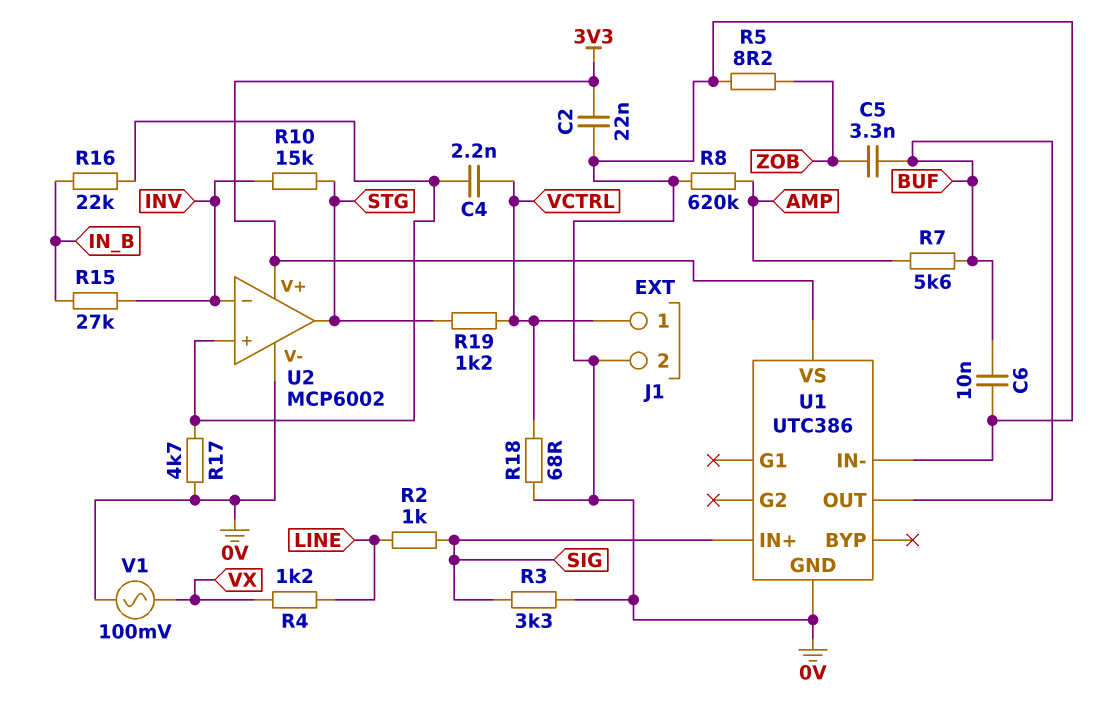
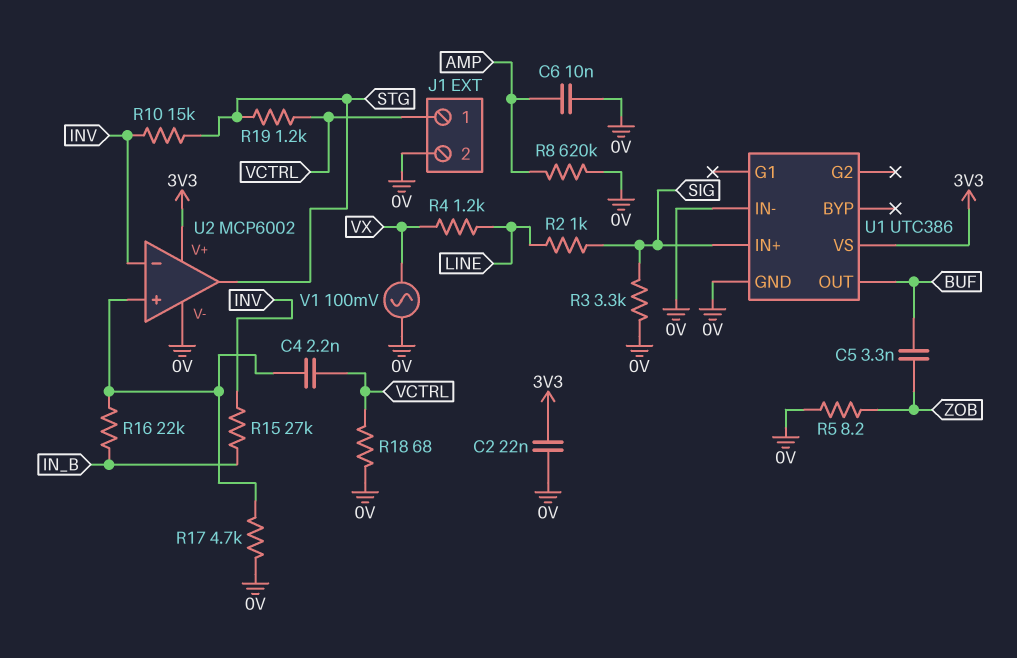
C6: 10nF (0V, BUF) -> 10nF (0V, AMP)
R7: 5.6k (AMP, BUF) -> none

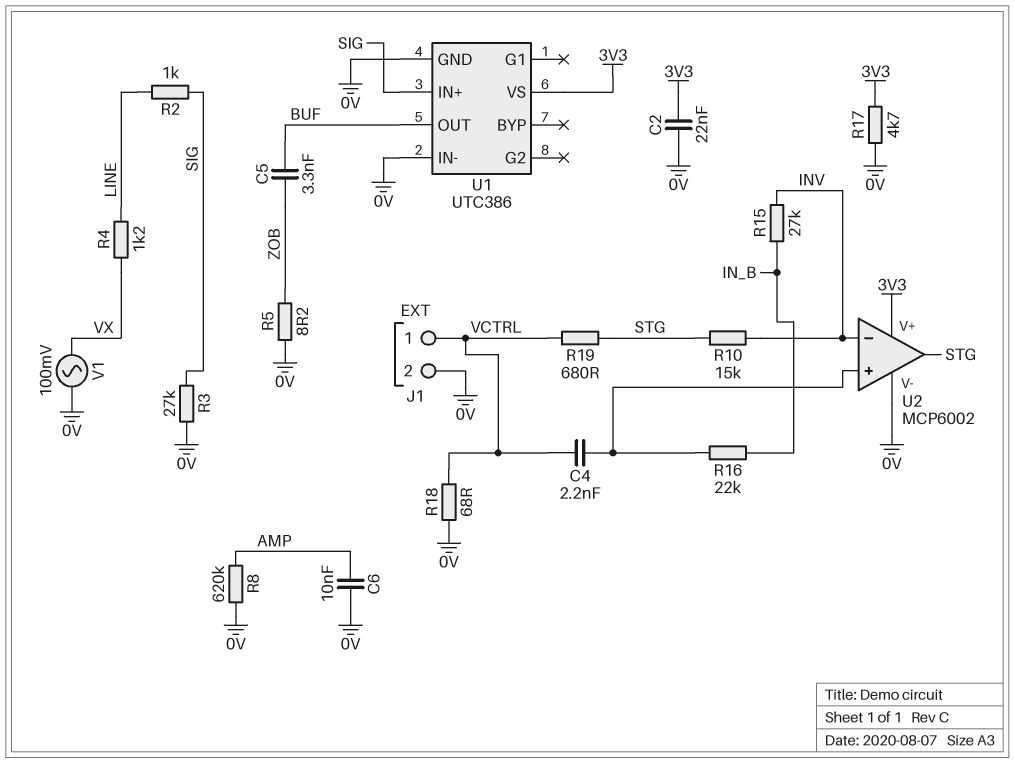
R3: 3.3k (0V, SIG) -> 27k (0V, SIG)
R17: 4.7k (0V, U2/in+) -> 4.7k (0V, 3V3)
R19: 1.2k (STG, VCTRL) -> 680 (STG, VCTRL)

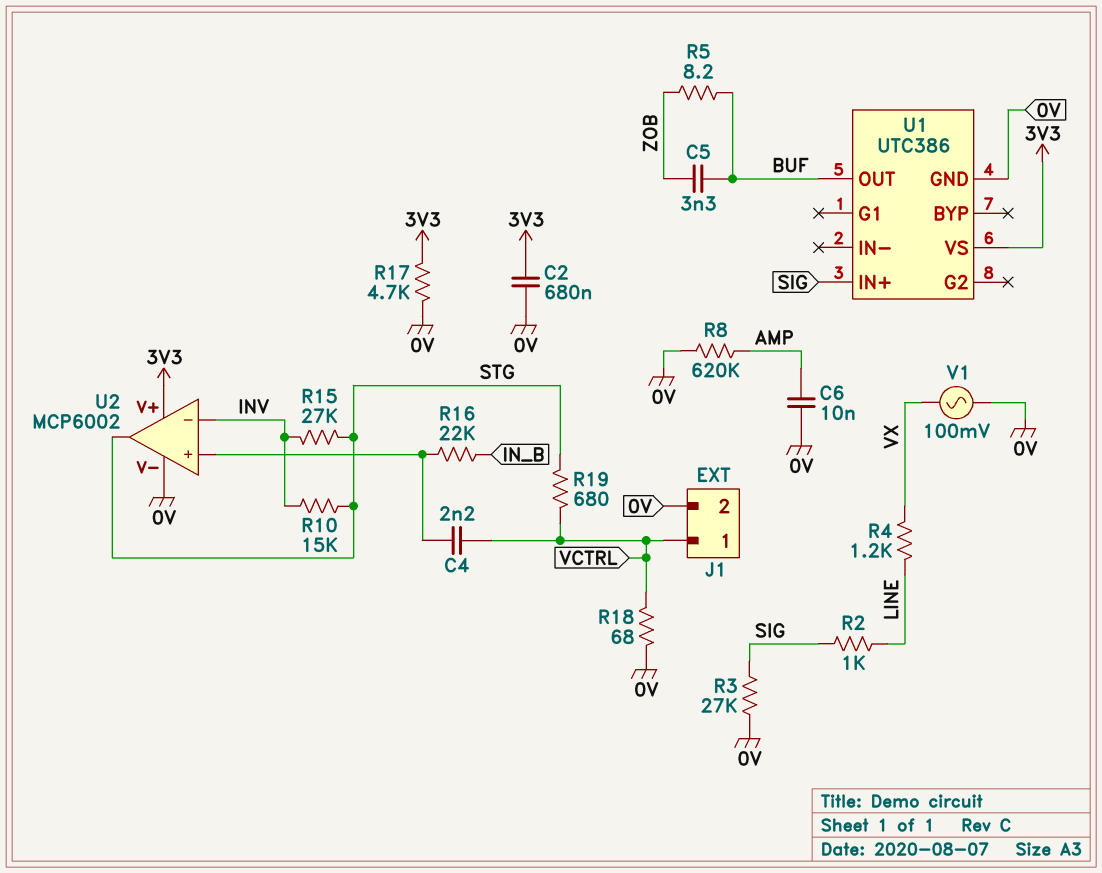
C2: 22nF (0V, 3V3) -> 680nF (0V, 3V3)
R5: 8.2 (0V, ZOB) -> 8.2 (BUF, ZOB)
R15: 27k (INV, IN_B) -> 27k (INV, STG)
U1 pin IN-: 0V -> none

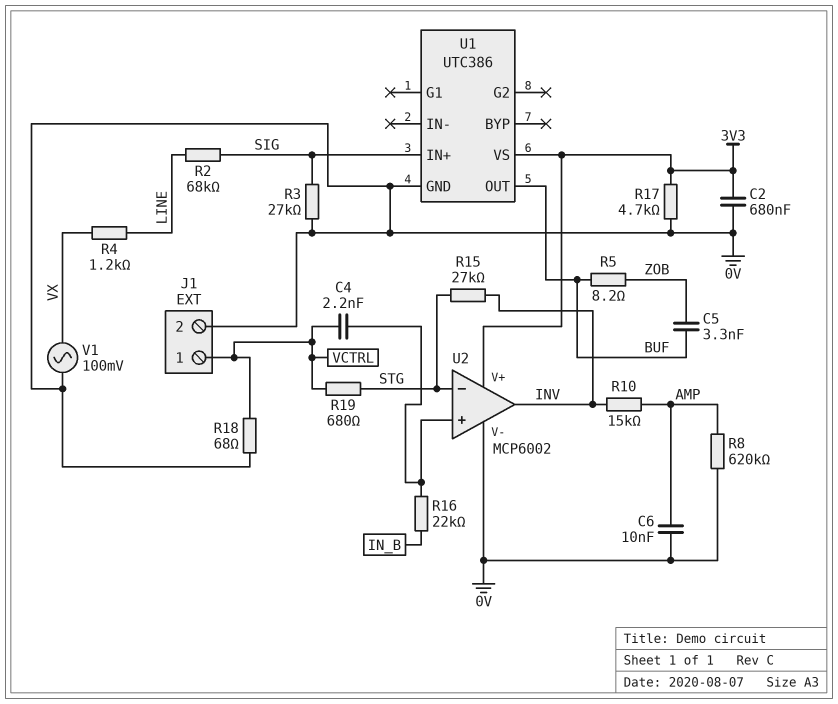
R2: 1k (LINE, SIG) -> 68k (LINE, SIG)
R10: 15k (INV, STG) -> 15k (AMP, INV)
U2 pin in-: INV -> STG
U2 pin out: STG -> INV

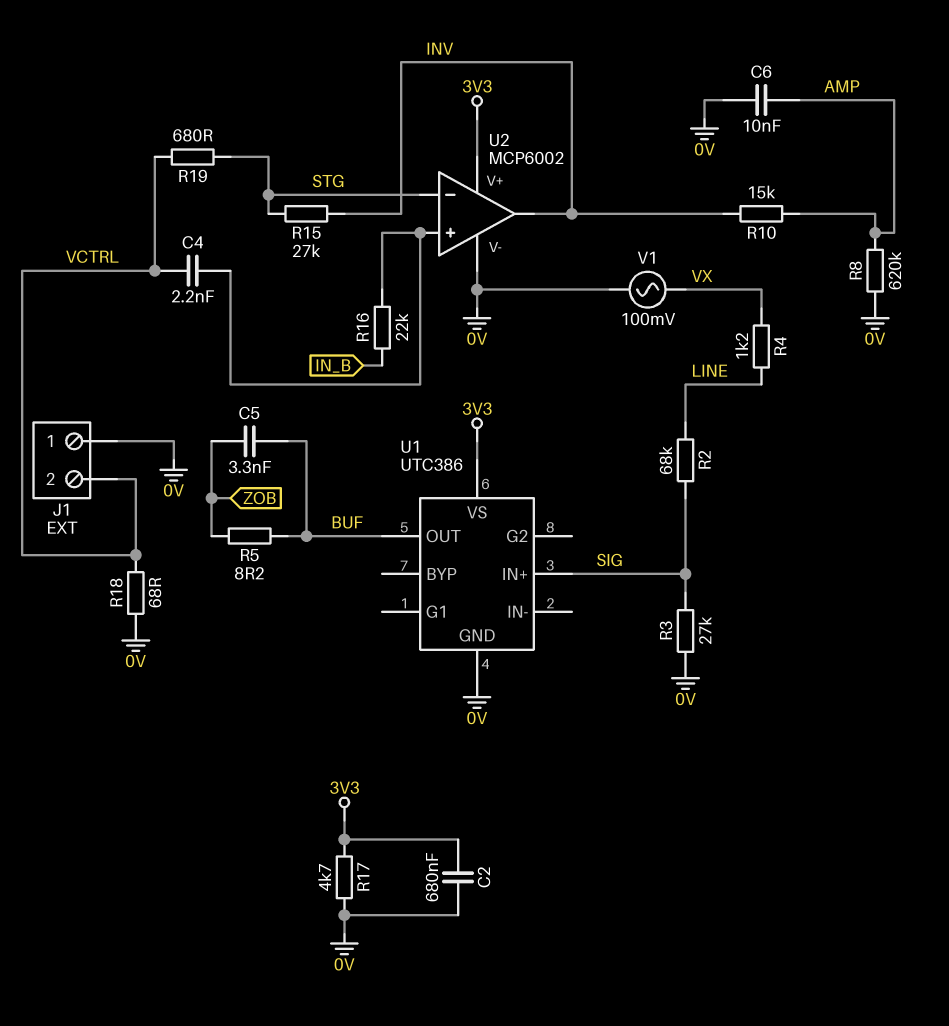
J1 pin 1: VCTRL -> 0V
J1 pin 2: 0V -> VCTRL

